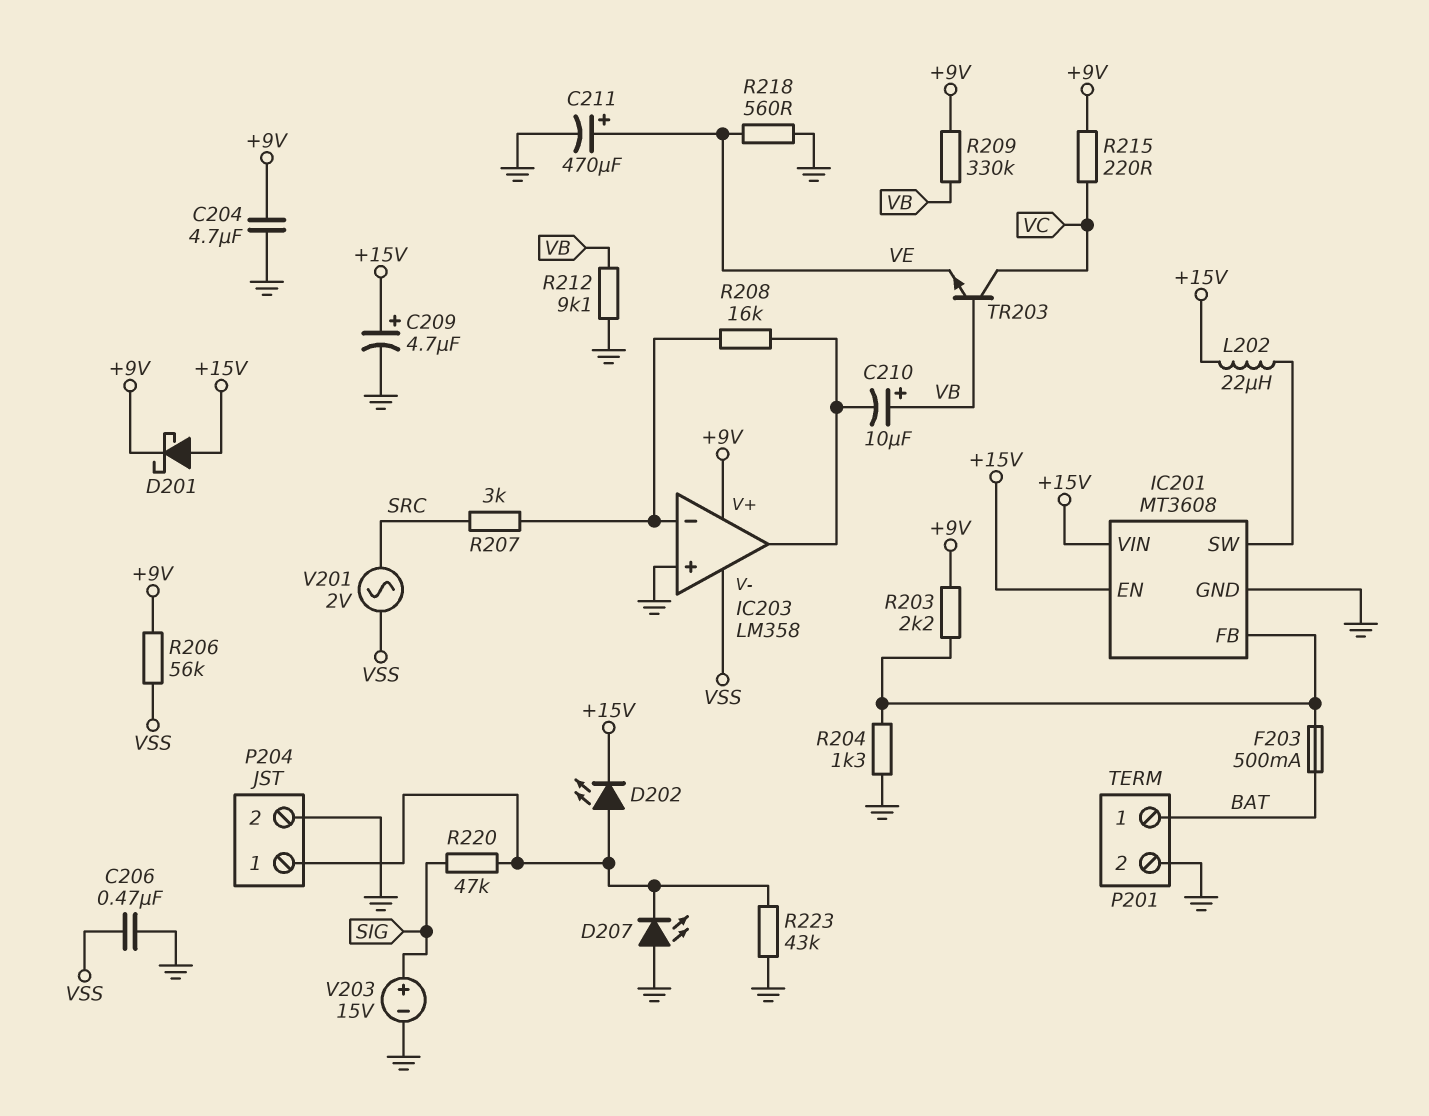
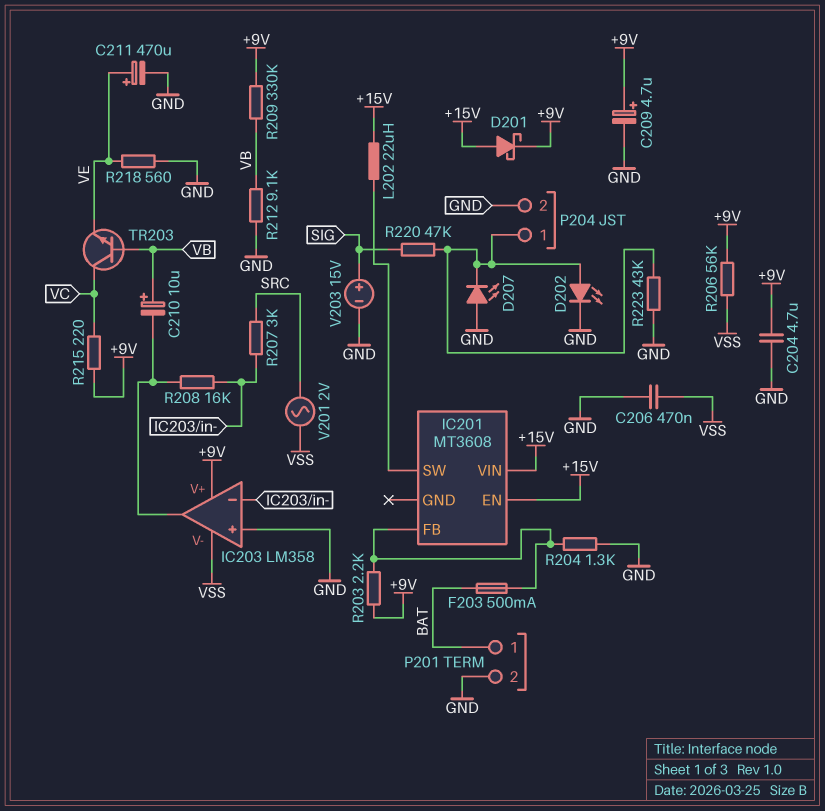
C209: 4.7uF (plus +15V, minus GND) -> 4.7uF (plus +9V, minus GND)
D202: LED (A P204/1, K +15V) -> LED (A P204/1, K GND)
IC201 pin GND: GND -> none

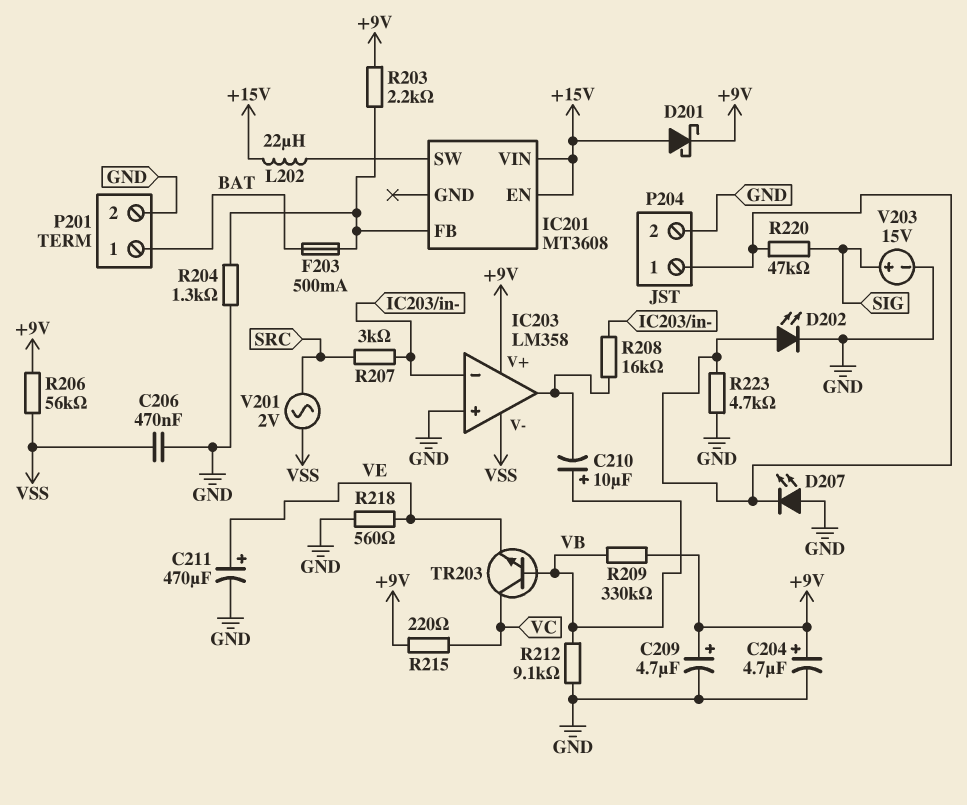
C204: 4.7uF (+9V, GND) -> 4.7uF (plus +9V, minus GND)
R223: 43k (GND, P204/1) -> 4.7k (GND, P204/1)

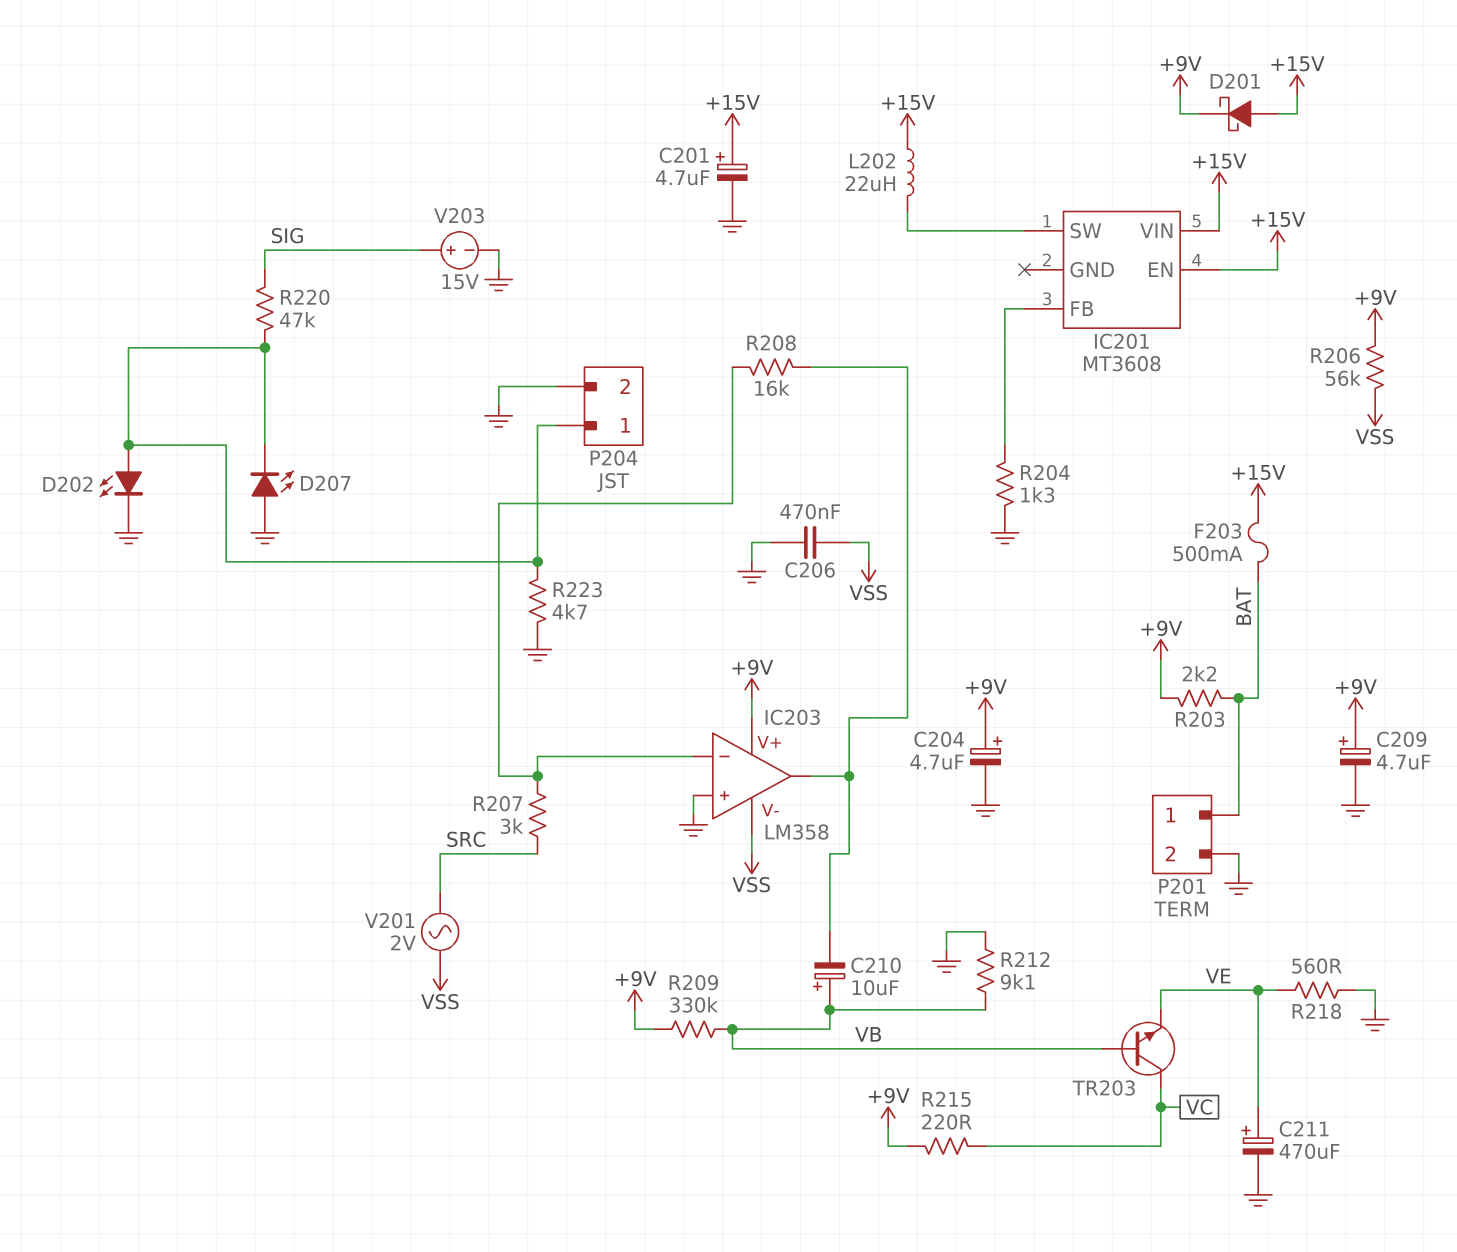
C201: none -> 4.7uF (plus +15V, minus GND)
F203: 500mA (BAT, IC201/FB) -> 500mA (+15V, BAT)
R203: 2.2k (+9V, IC201/FB) -> 2.2k (+9V, BAT)

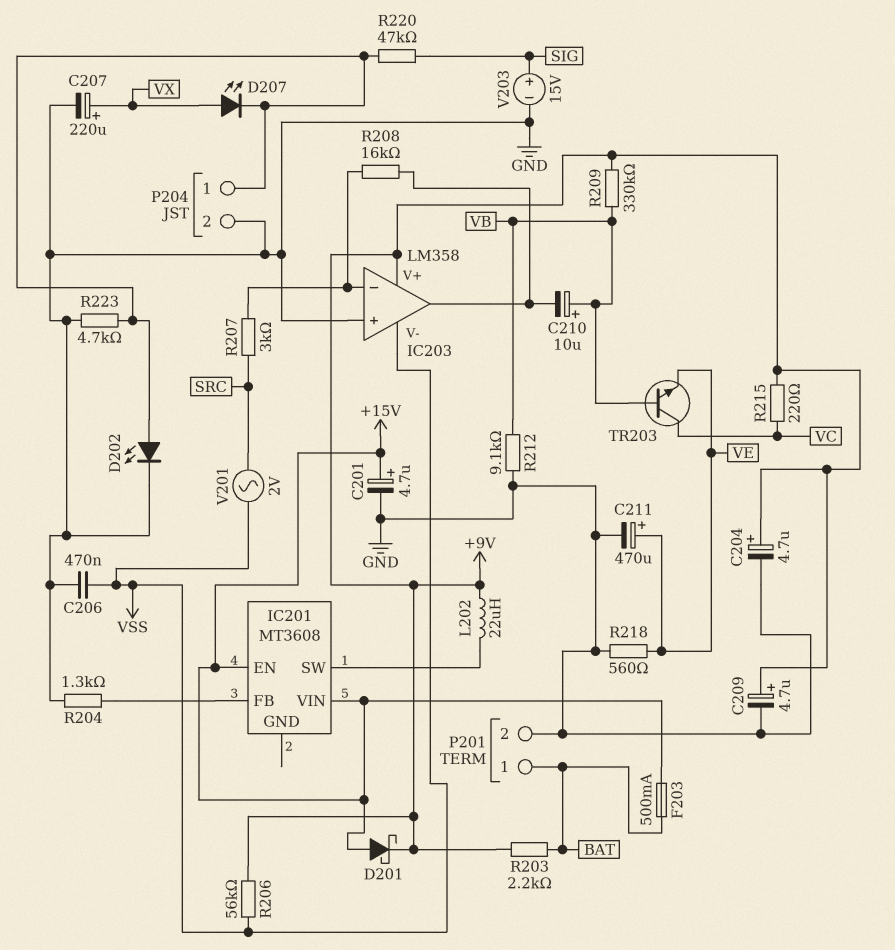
C207: none -> 220uF (plus VX, minus GND)
D207: LED (A GND, K P204/1) -> LED (A VX, K P204/1)
L202: 22uH (+15V, IC201/SW) -> 22uH (+9V, IC201/SW)

